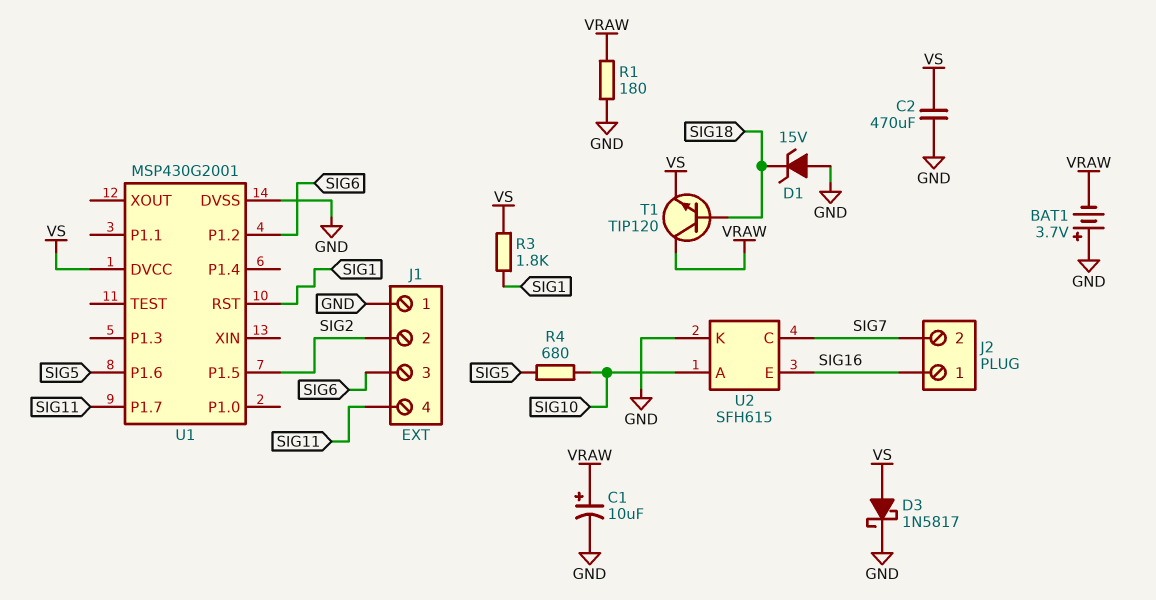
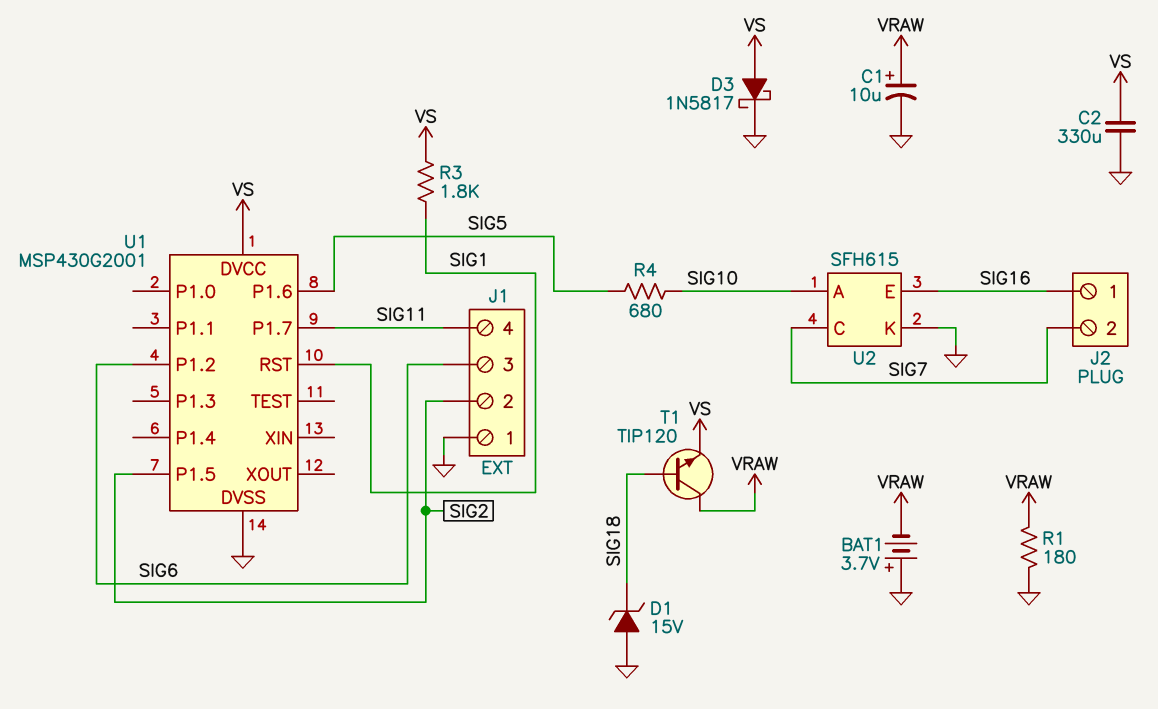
C2: 470uF (GND, VS) -> 330uF (GND, VS)

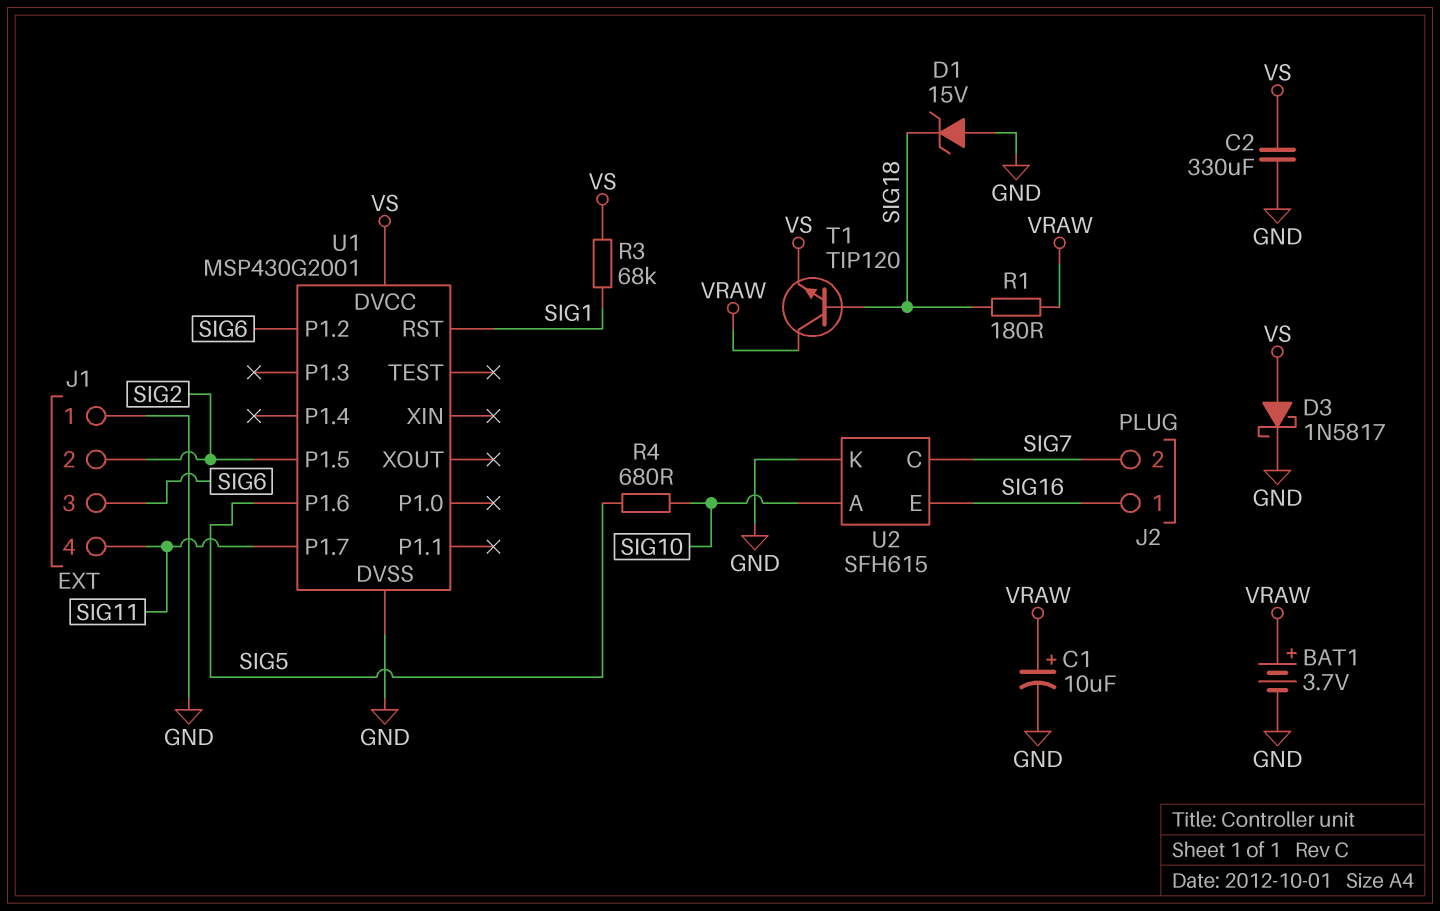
BAT1: 3.7V (plus GND, minus VRAW) -> 3.7V (plus VRAW, minus GND)
R1: 180 (GND, VRAW) -> 180 (SIG18, VRAW)
R3: 1.8k (SIG1, VS) -> 68k (SIG1, VS)

